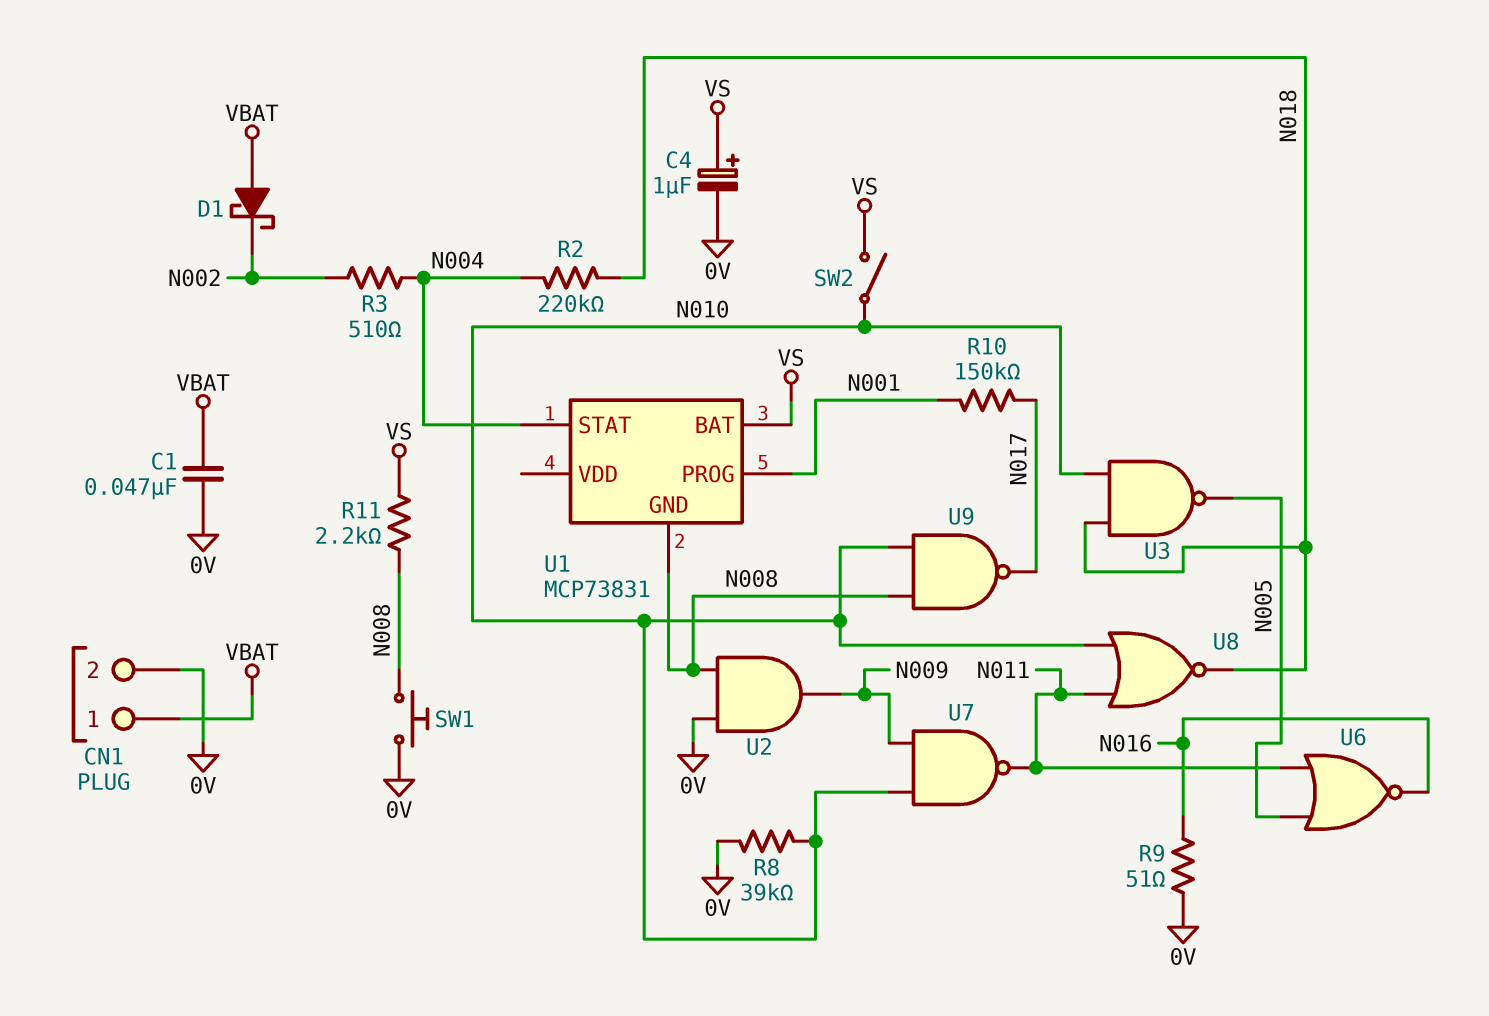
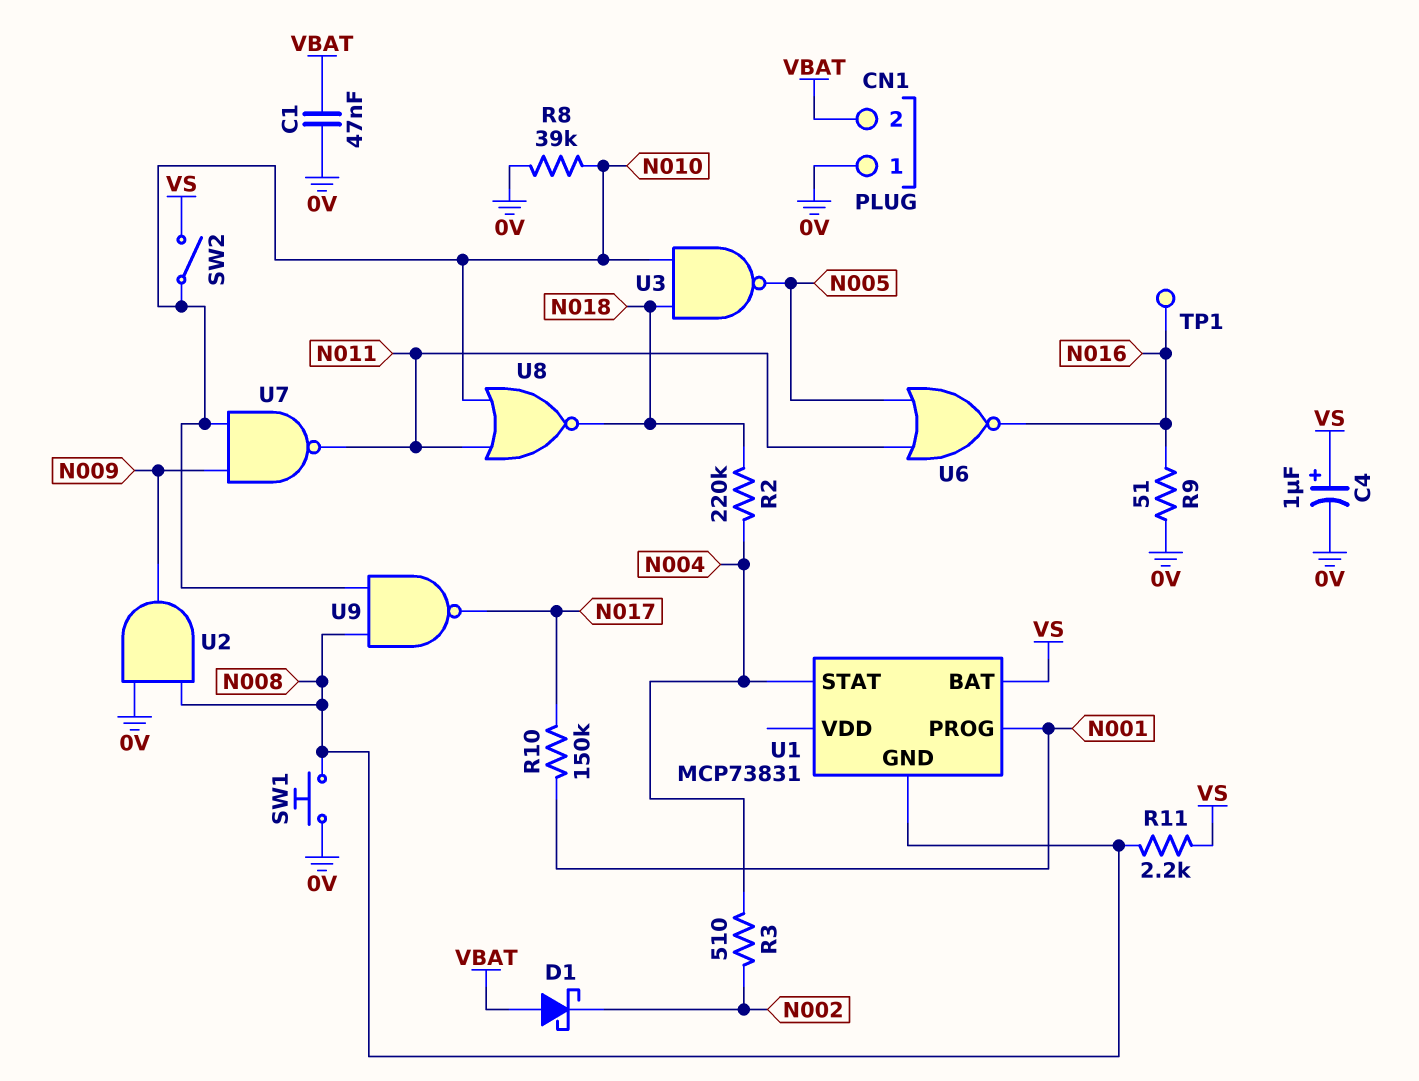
CN1 pin 1: VBAT -> 0V
CN1 pin 2: 0V -> VBAT
TP1: none -> test point (N016)

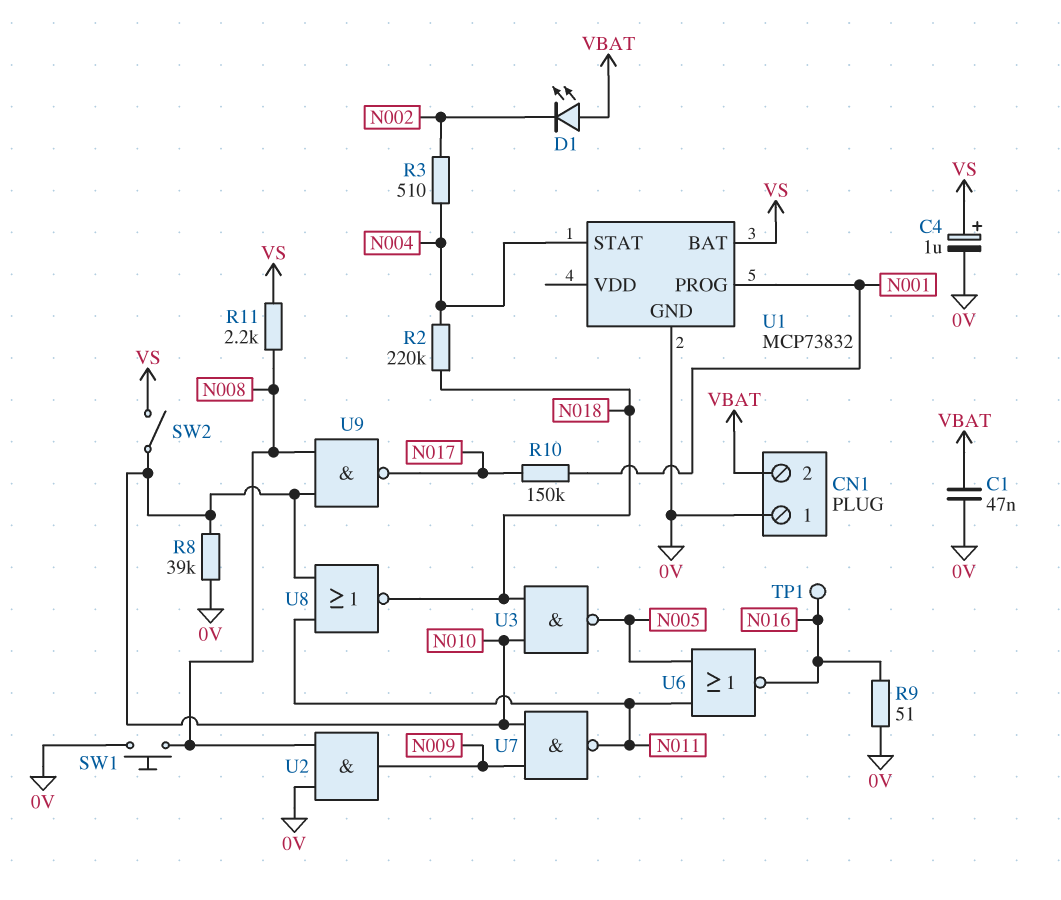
D1: schottky (A VBAT, K N002) -> LED (A VBAT, K N002)
U1: MCP73831 -> MCP73832
U1 pin GND: N008 -> 0V

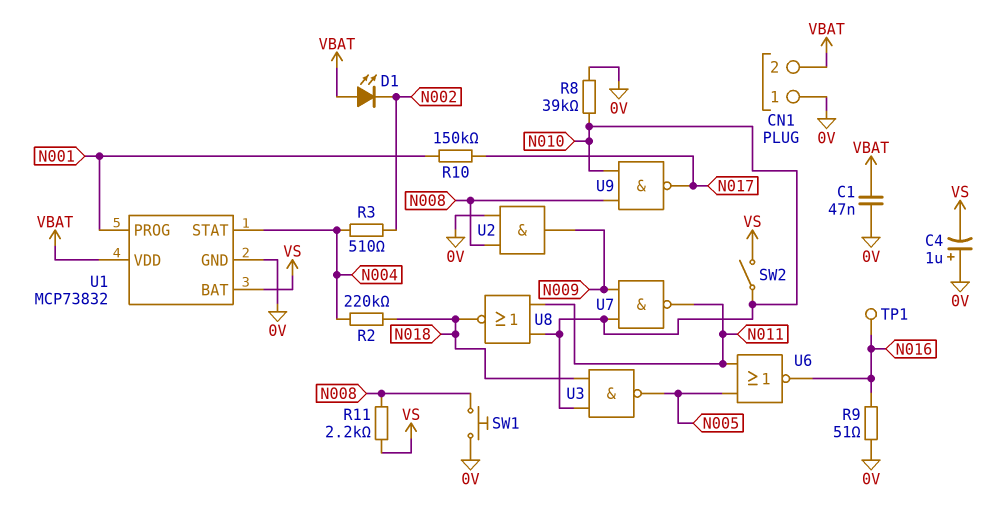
C4: 1uF (plus VS, minus 0V) -> 1uF (plus 0V, minus VS)
U1 pin VDD: none -> VBAT

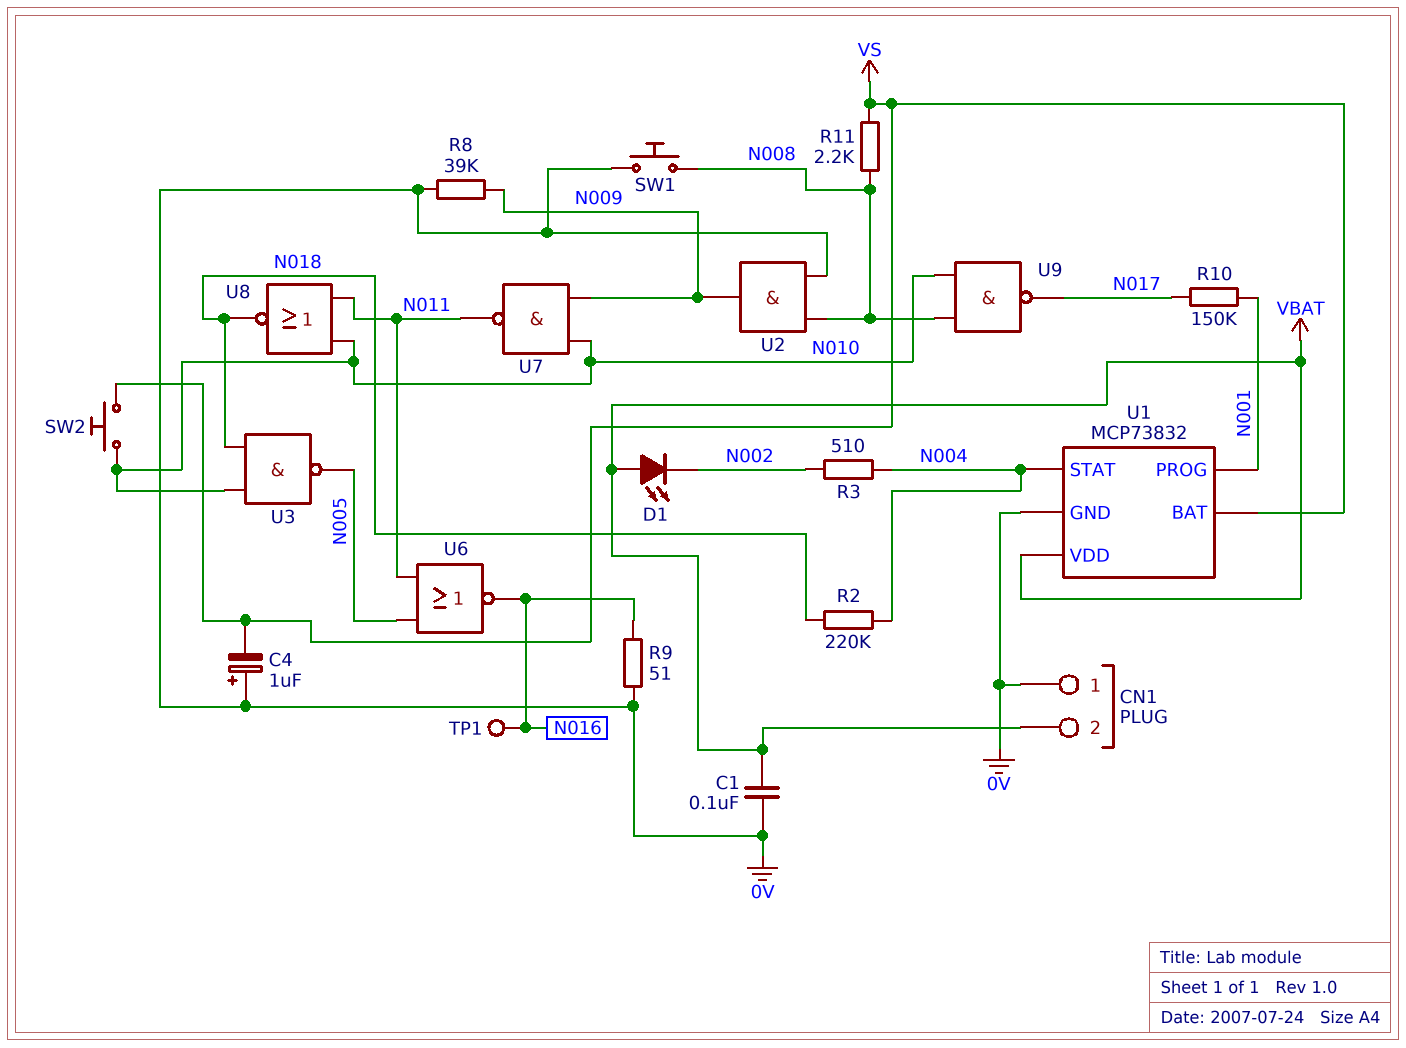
C1: 47nF (0V, VBAT) -> 100nF (0V, VBAT)
R8: 39k (0V, N010) -> 39k (0V, N009)
SW2: switch (N010, VS) -> button (N010, VS)

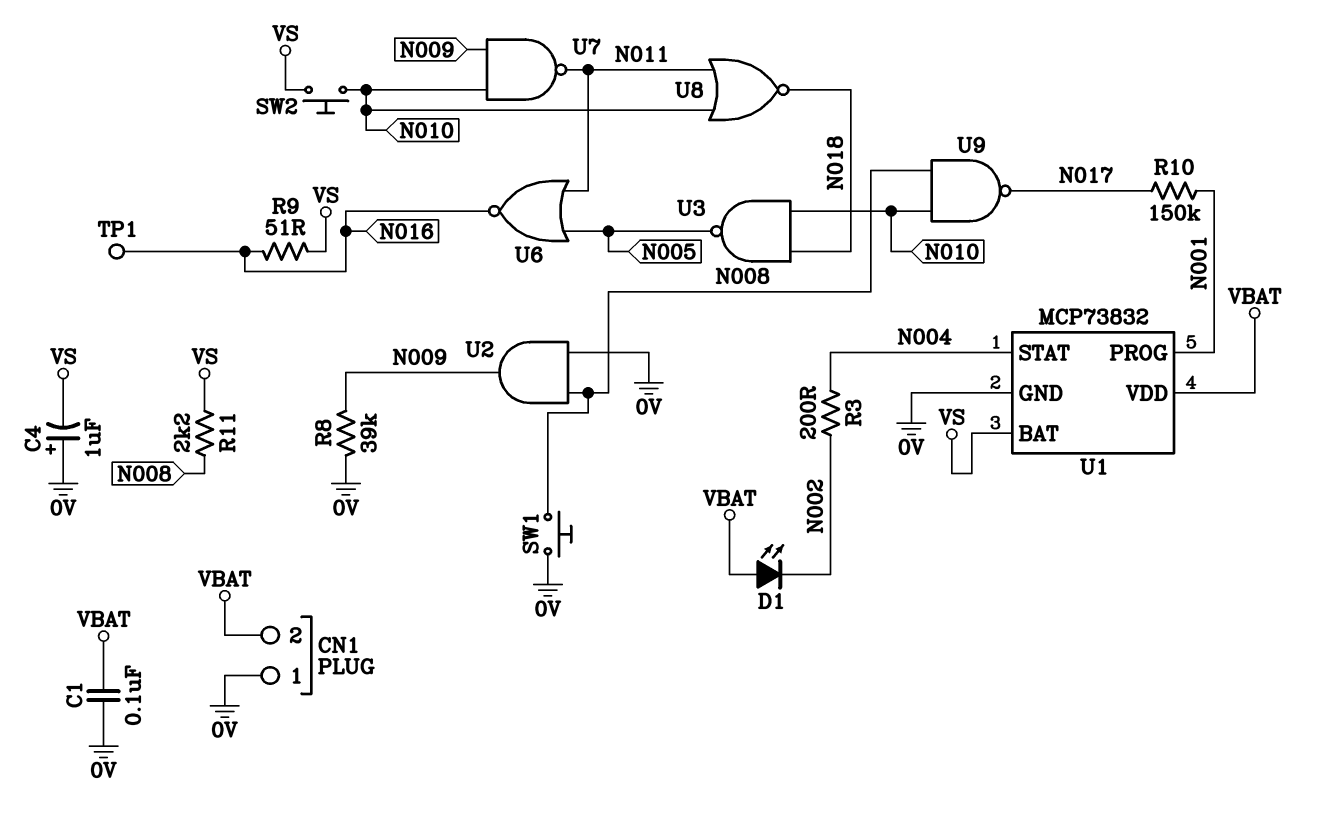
R2: 220k (N004, N018) -> none
R3: 510 (N002, N004) -> 200 (N002, N004)
R9: 51 (0V, N016) -> 51 (N016, VS)

